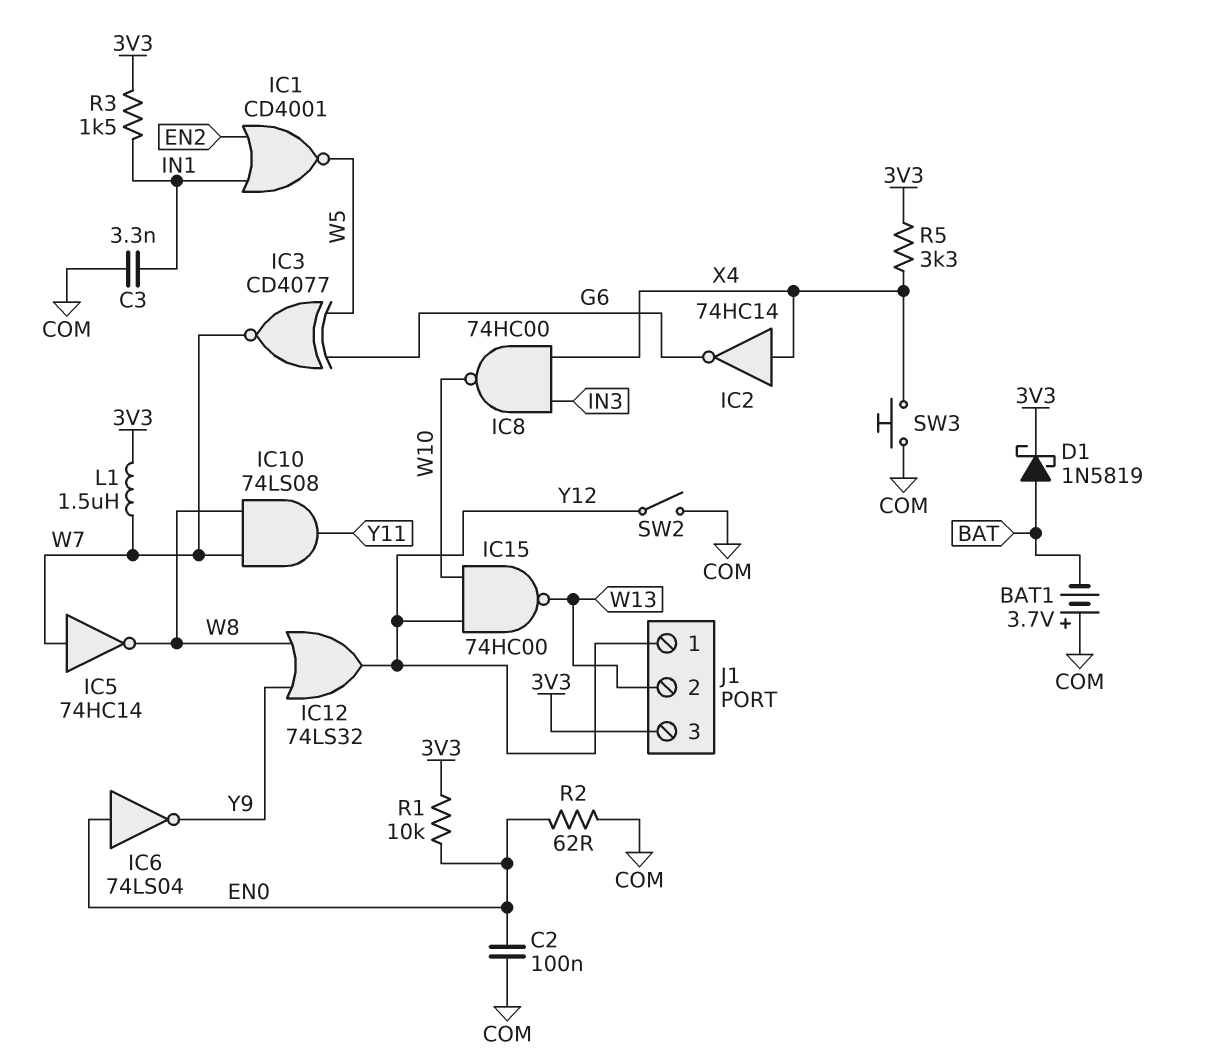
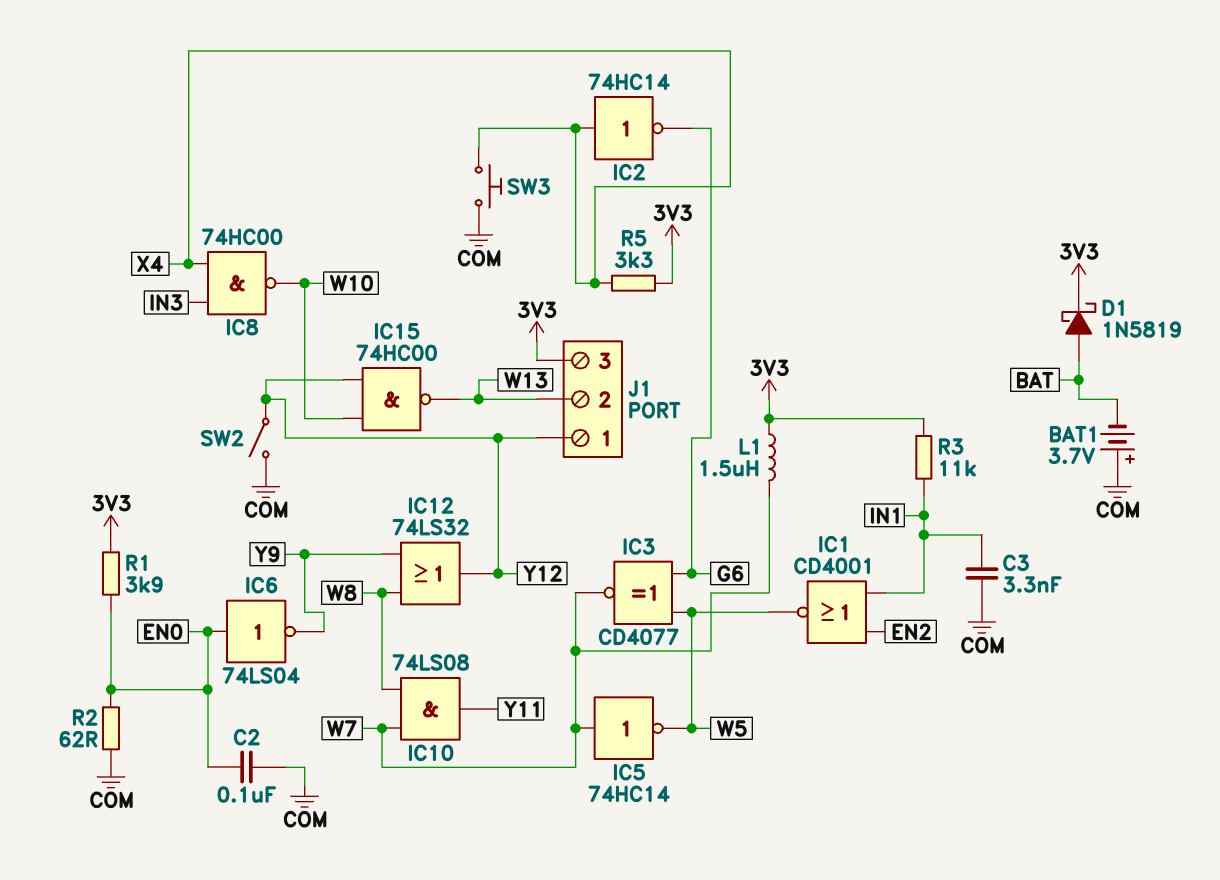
IC5: NOT 74HC14 (in W7, out W8) -> NOT 74HC14 (in W7, out W5)
R1: 10k (3V3, EN0) -> 3.9k (3V3, EN0)
R3: 1.5k (3V3, IN1) -> 11k (3V3, IN1)

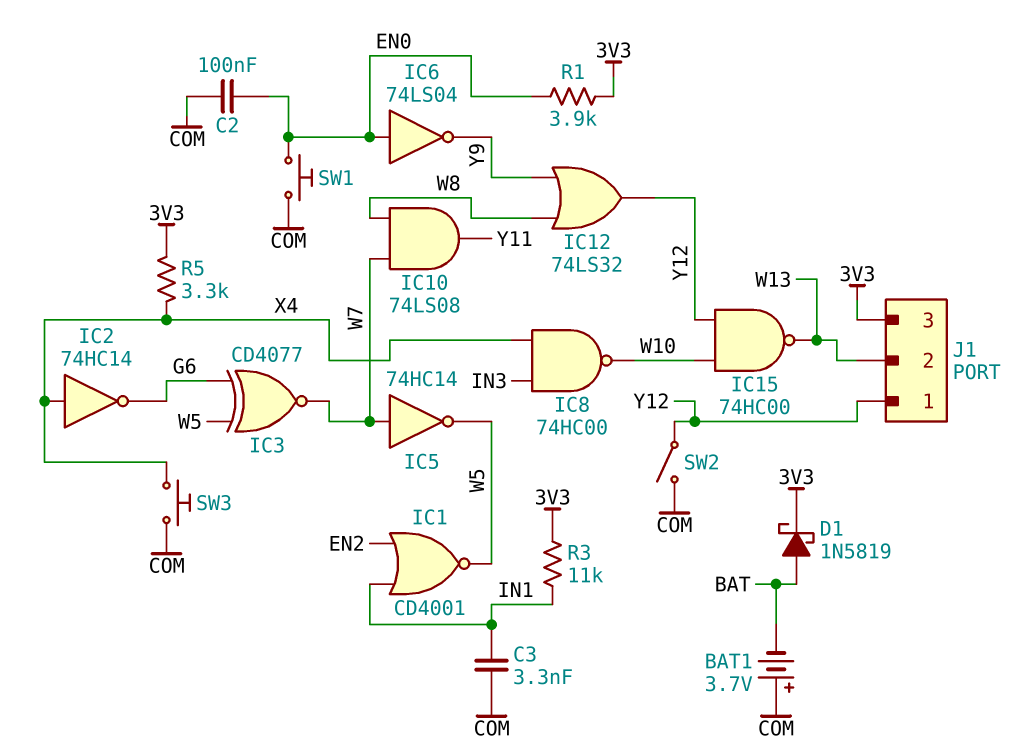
L1: 1.5uH (3V3, W7) -> none
R2: 62 (COM, EN0) -> none
SW1: none -> button (COM, EN0)

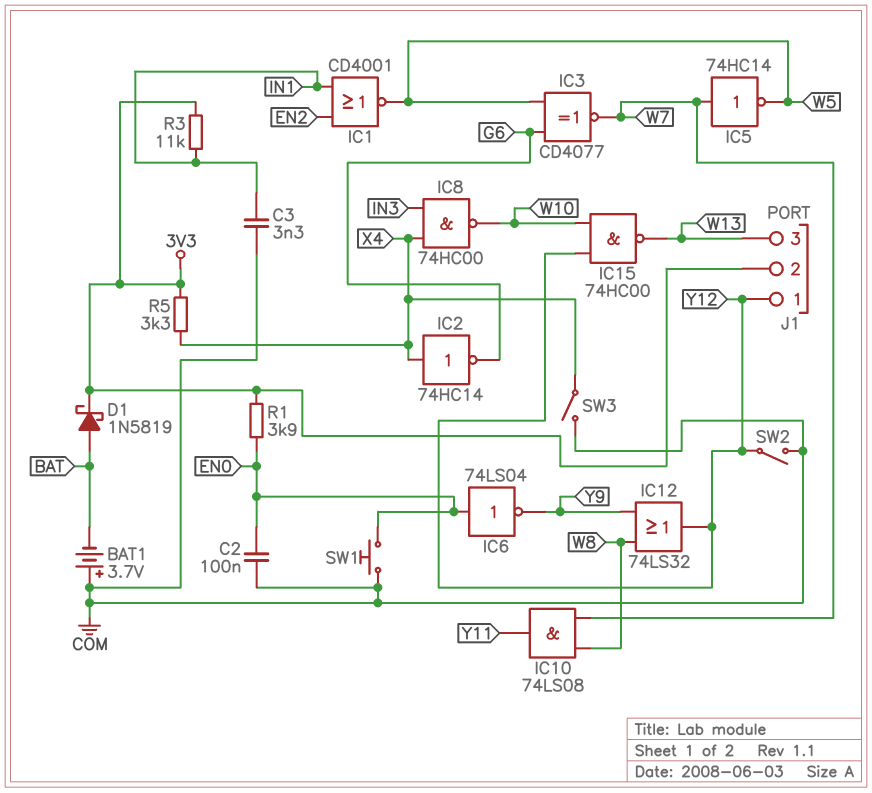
J1 pin 2: W13 -> 3V3
J1 pin 3: 3V3 -> W13
SW3: button (COM, X4) -> switch (COM, X4)

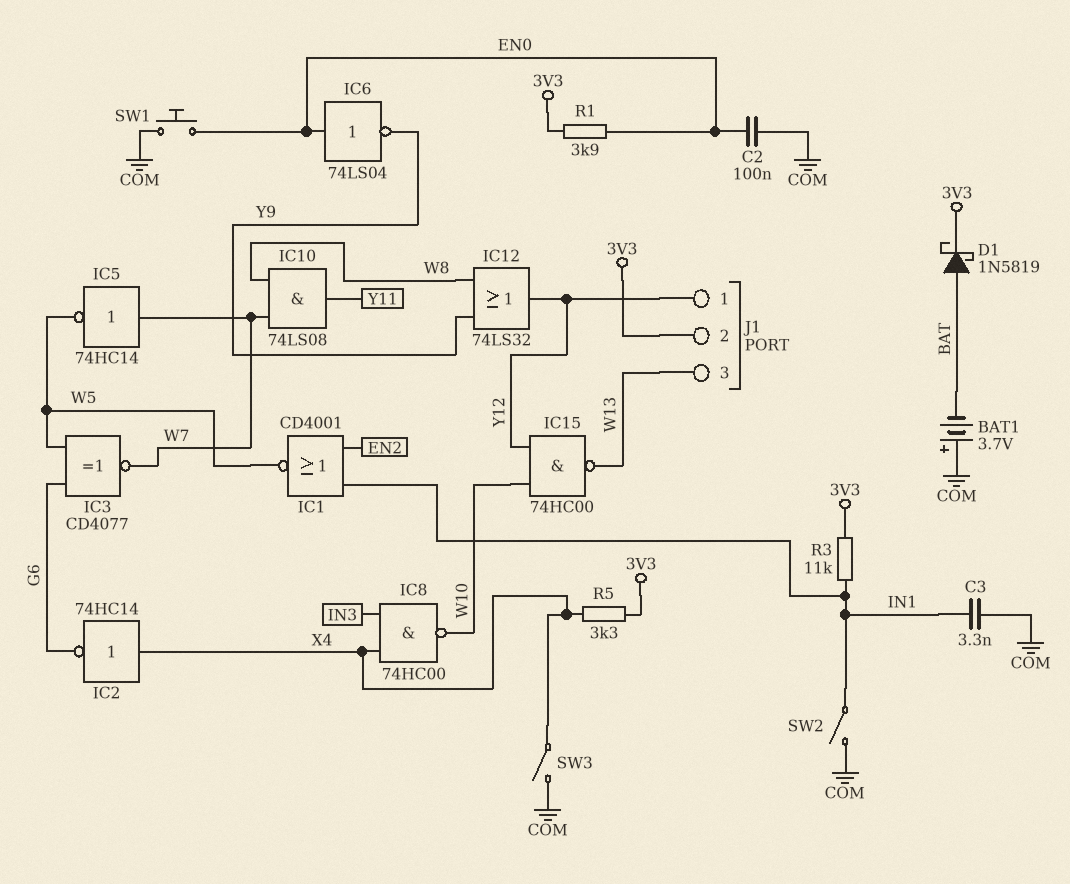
SW2: switch (COM, Y12) -> switch (COM, IN1)

